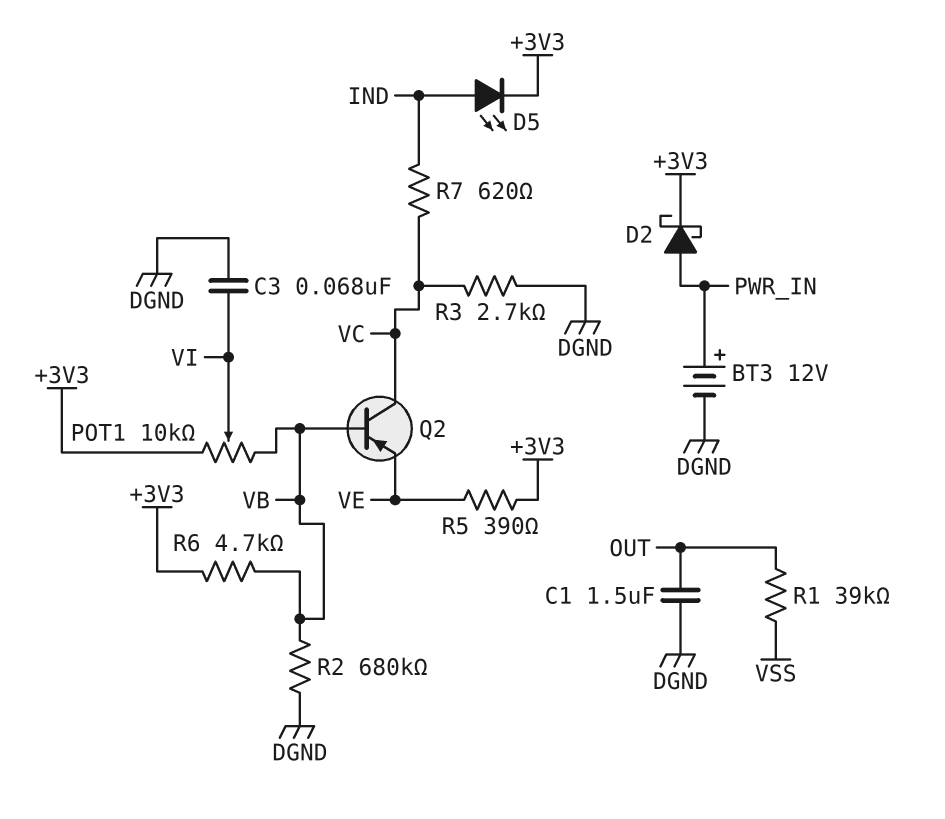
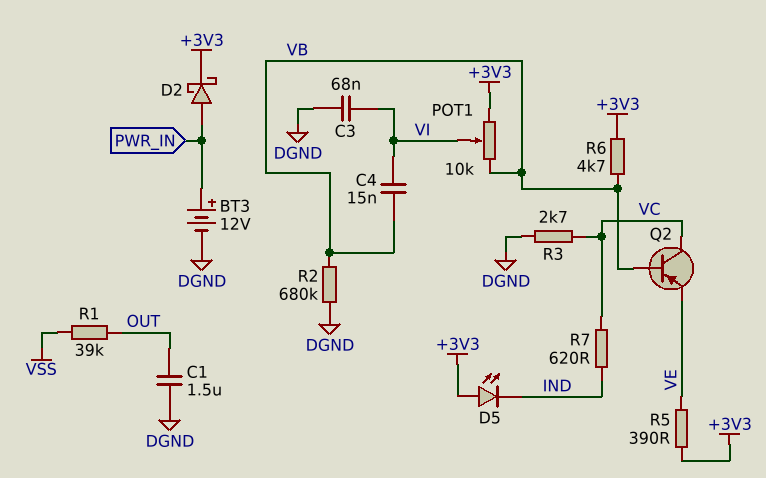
C4: none -> 15nF (VB, VI)
D5: LED (A IND, K +3V3) -> LED (A +3V3, K IND)

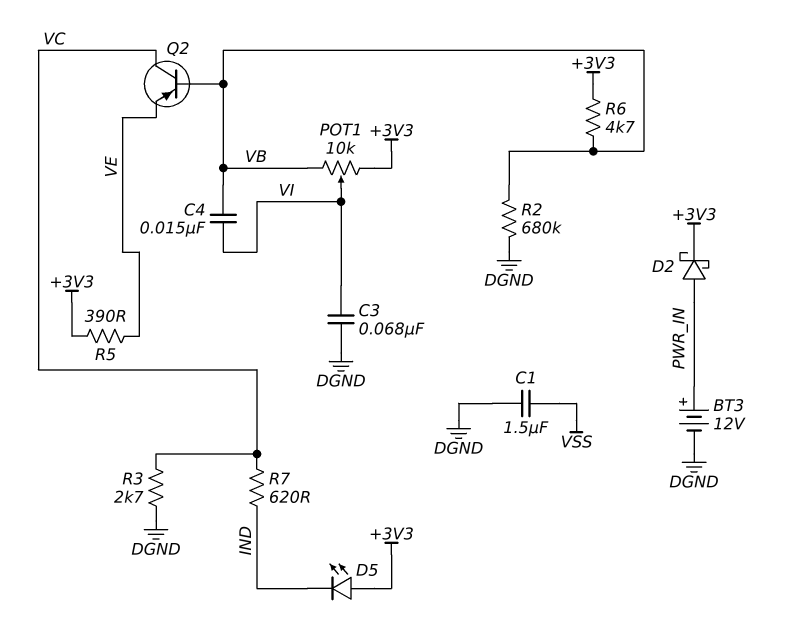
C1: 1.5uF (DGND, OUT) -> 1.5uF (DGND, VSS)
R1: 39k (OUT, VSS) -> none

